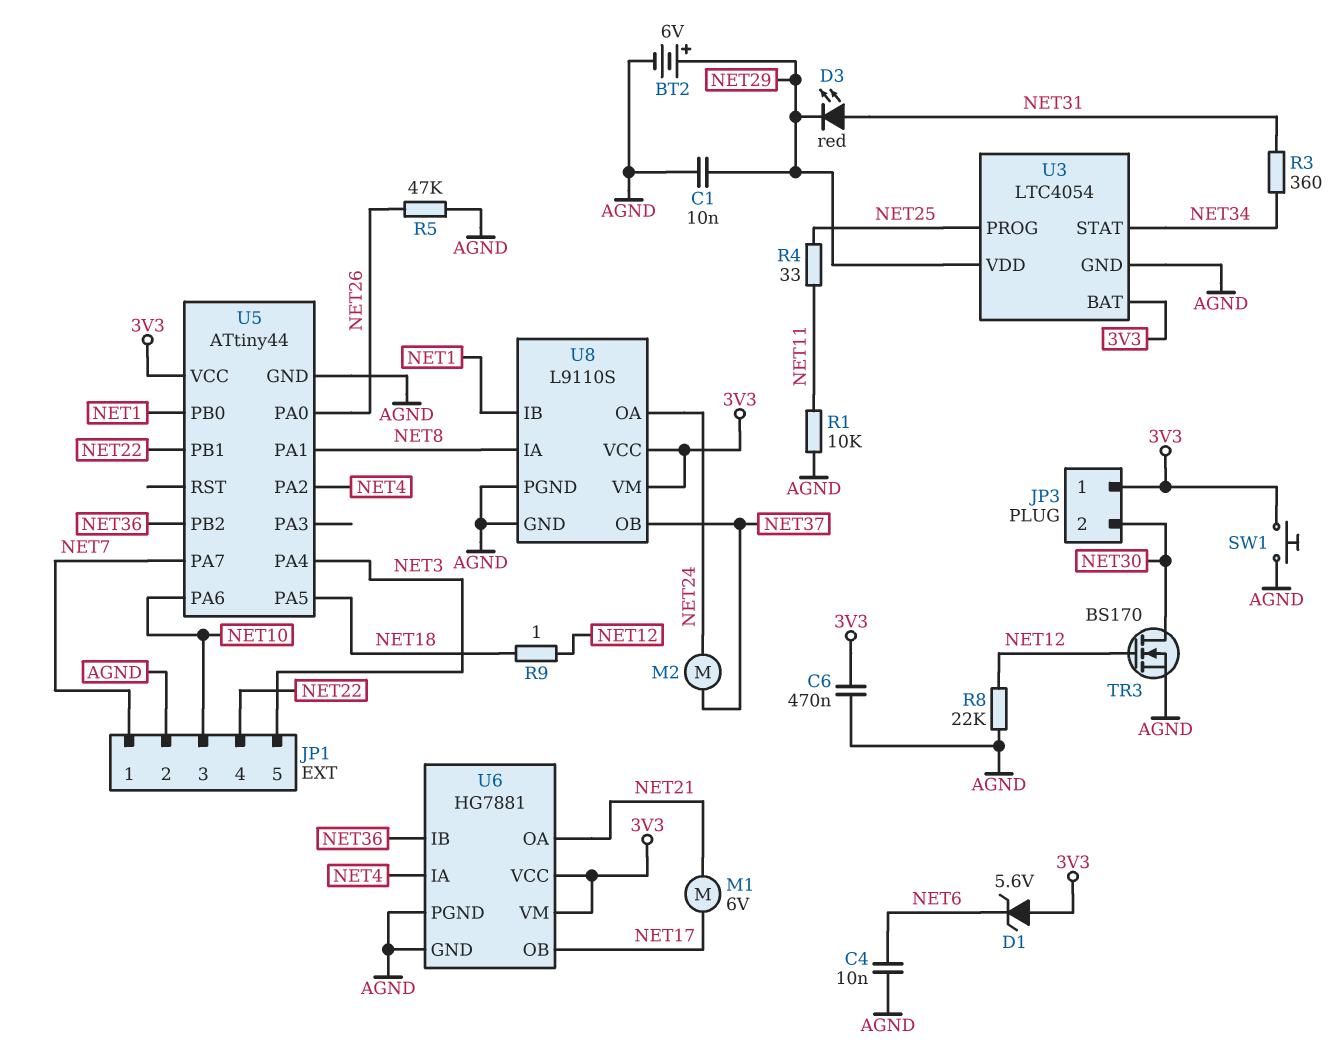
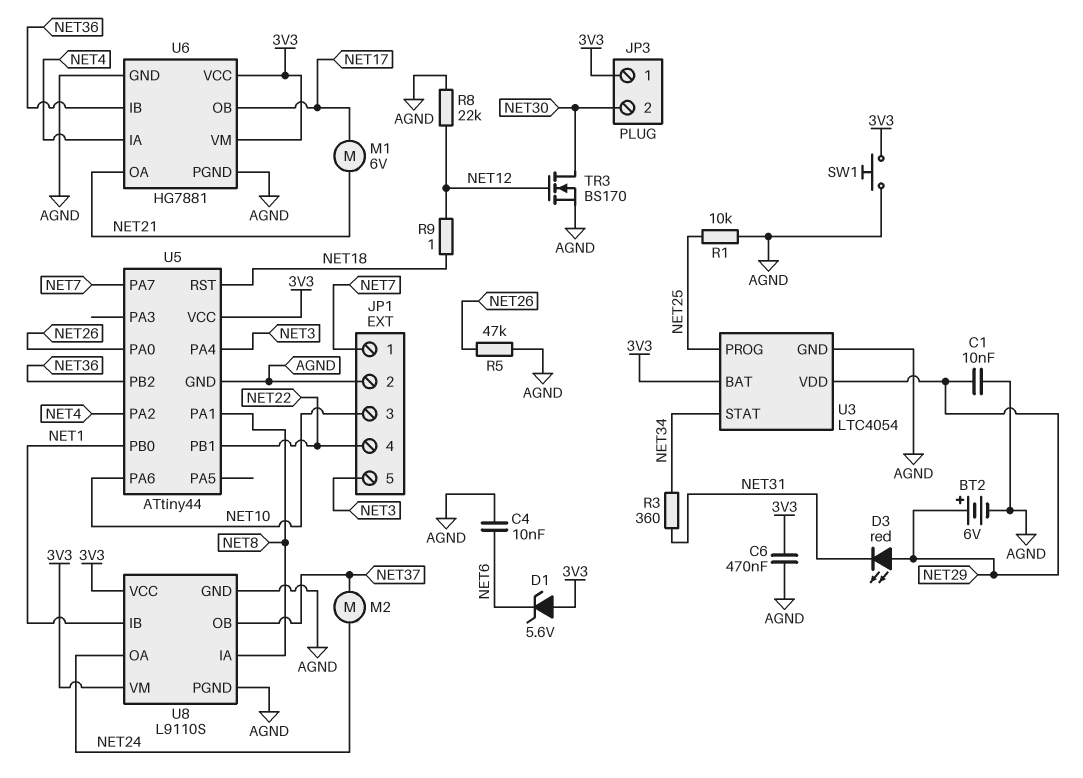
D3: LED red (A NET31, K NET29) -> LED red (A NET29, K NET31)
R1: 10k (AGND, NET11) -> 10k (AGND, NET25)
R4: 33 (NET11, NET25) -> none
U5 pin PA5: NET18 -> none
U5 pin RST: none -> NET18

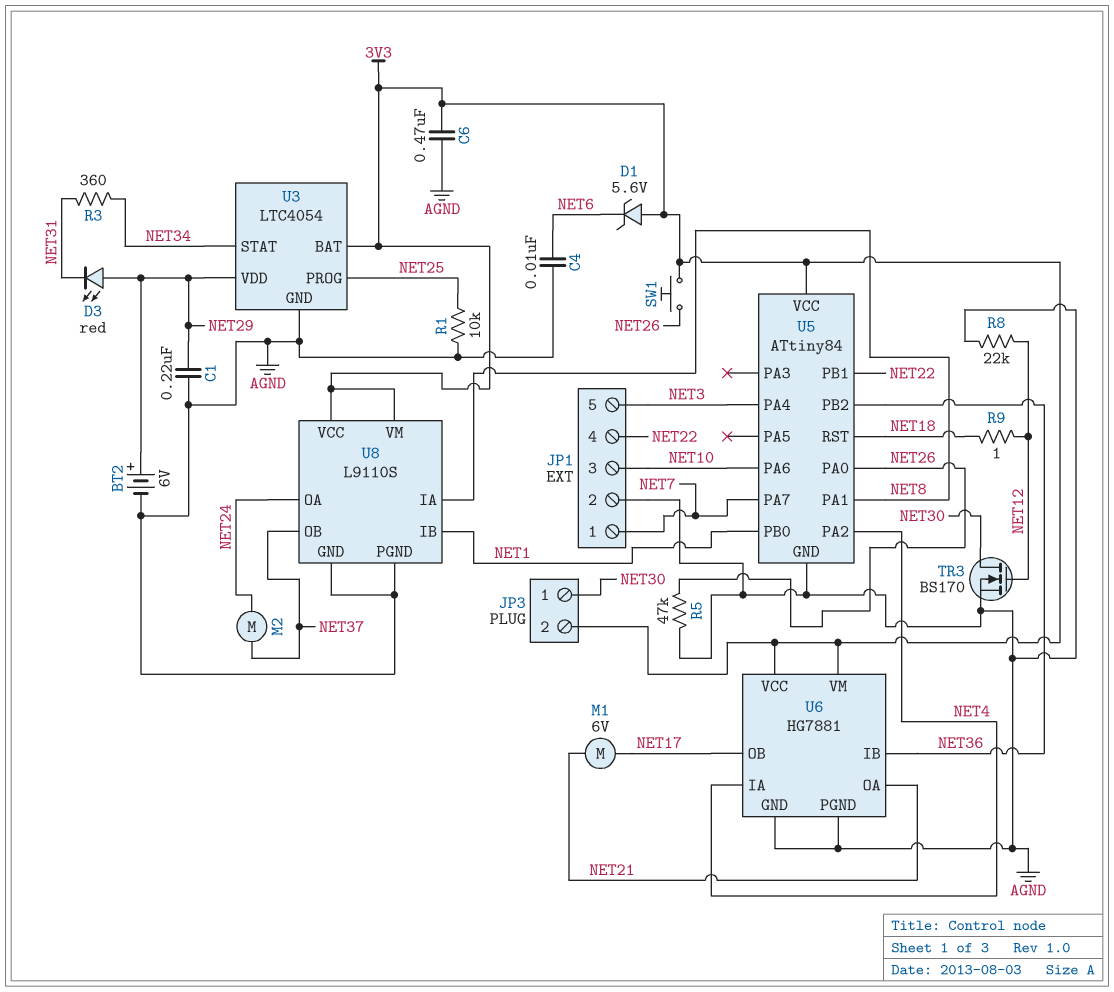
C1: 10nF (AGND, NET29) -> 220nF (AGND, NET29)
JP3 pin 1: 3V3 -> NET30
JP3 pin 2: NET30 -> 3V3
SW1: button (3V3, AGND) -> button (3V3, NET26)
U5: ATtiny44 -> ATtiny84

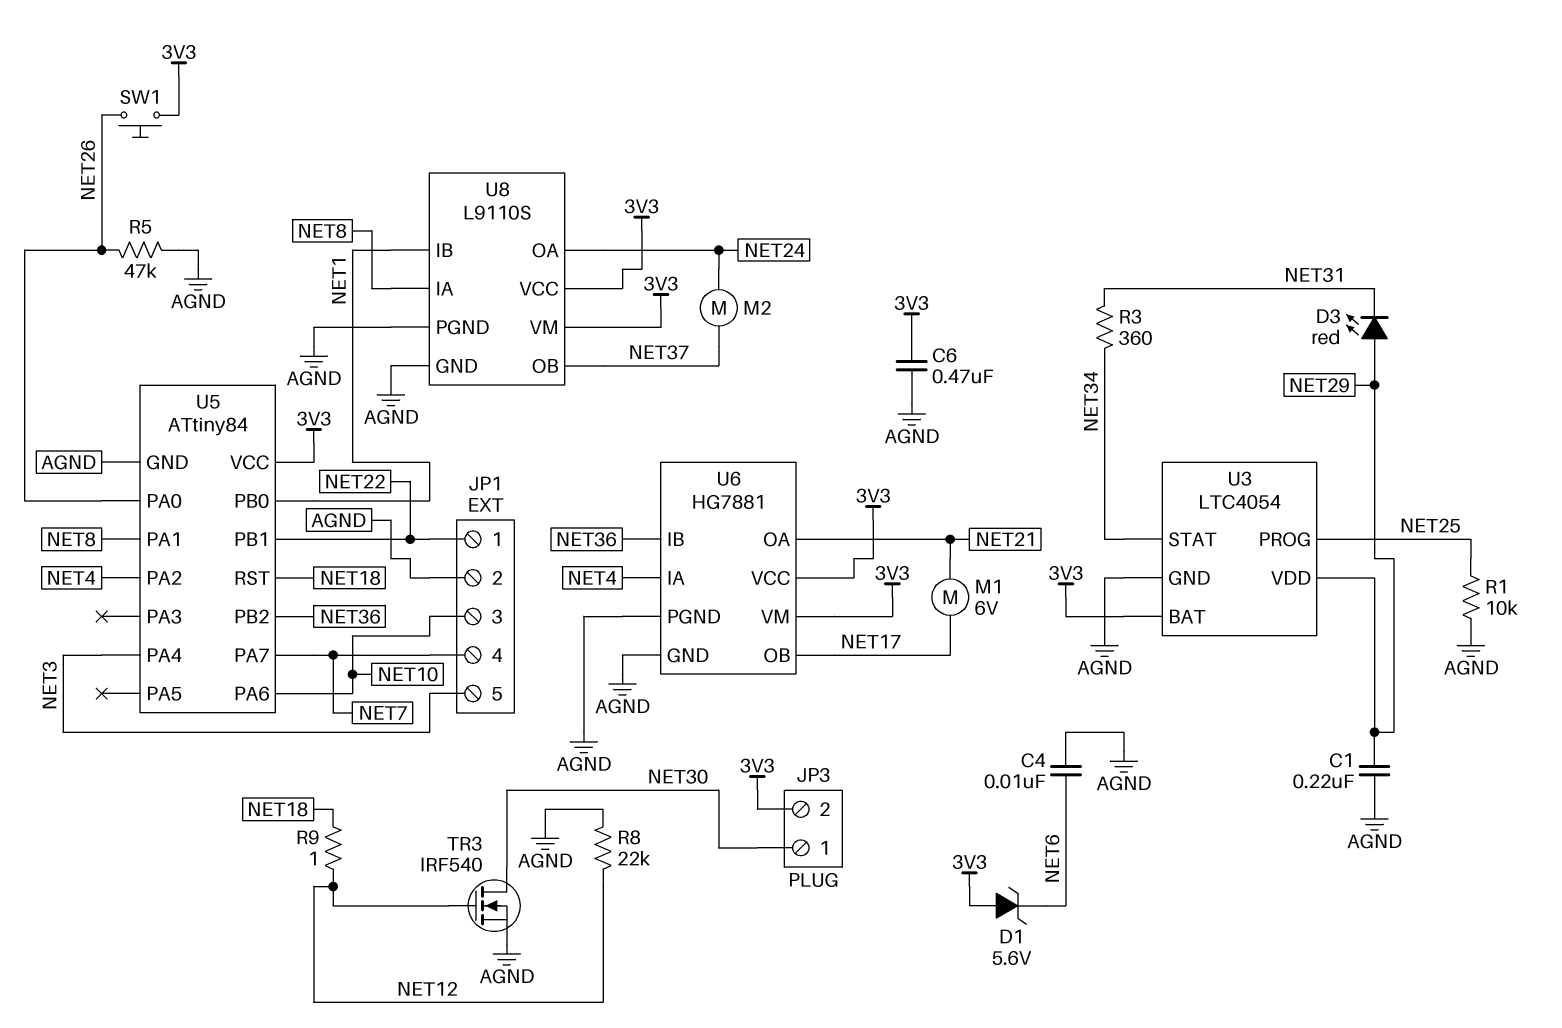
BT2: 6V (plus NET29, minus AGND) -> none
JP1 pin 1: NET7 -> NET22
JP1 pin 4: NET22 -> NET7
TR3: NMOS BS170 (G NET12, D NET30, S AGND) -> NMOS IRF540 (G NET12, D NET30, S AGND)

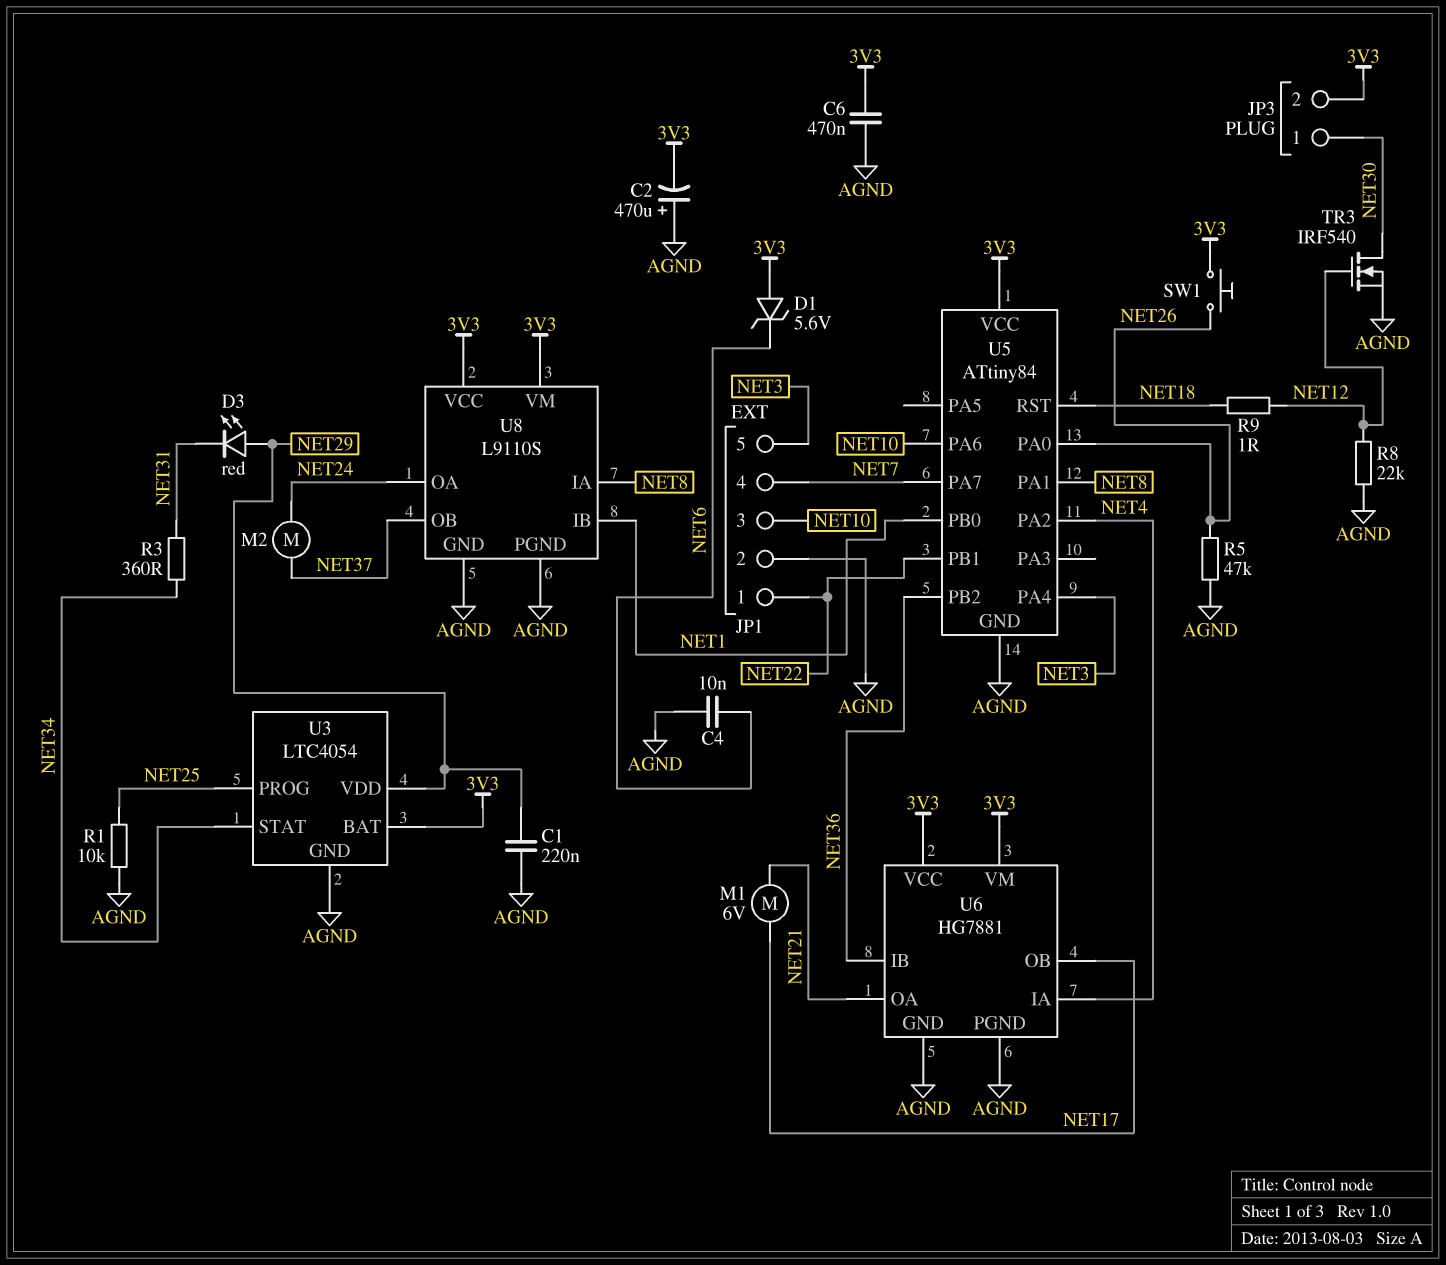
C2: none -> 470uF (plus AGND, minus 3V3)

